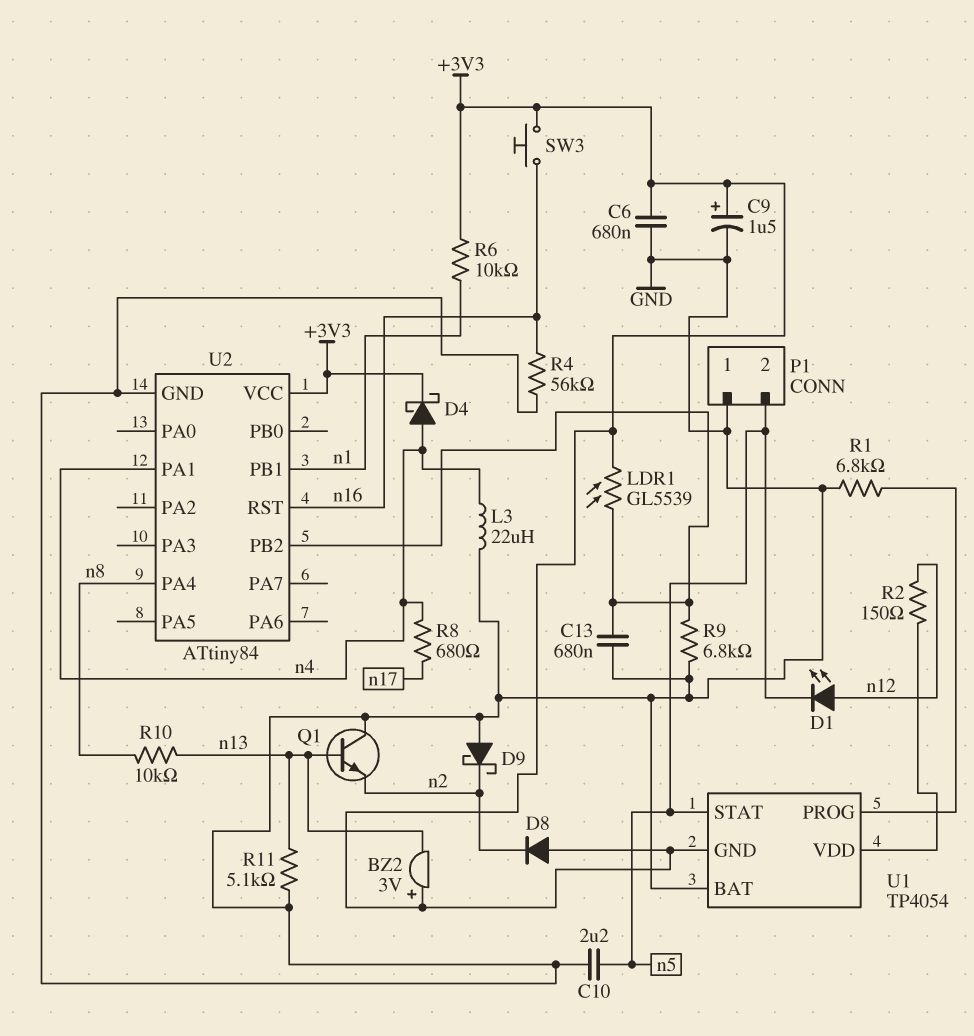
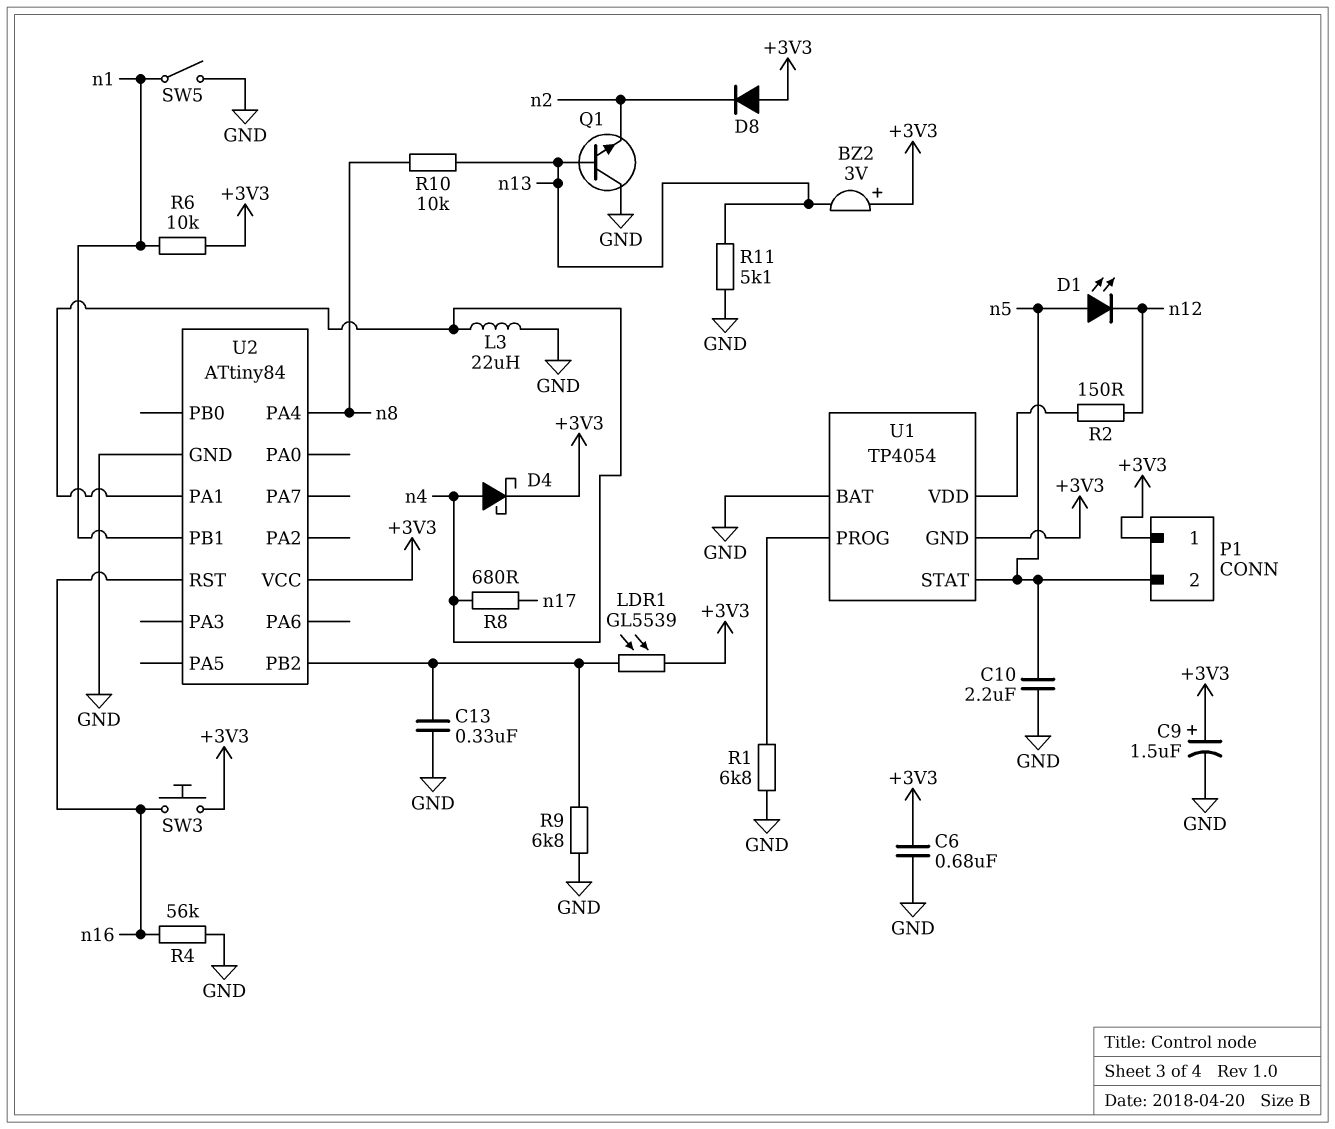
C13: 680nF (GND, U2/PB2) -> 330nF (GND, U2/PB2)
D1: LED (A n12, K n5) -> LED (A n5, K n12)
D9: schottky (A GND, K n2) -> none
P1 pin 1: GND -> +3V3
SW5: none -> switch (GND, n1)

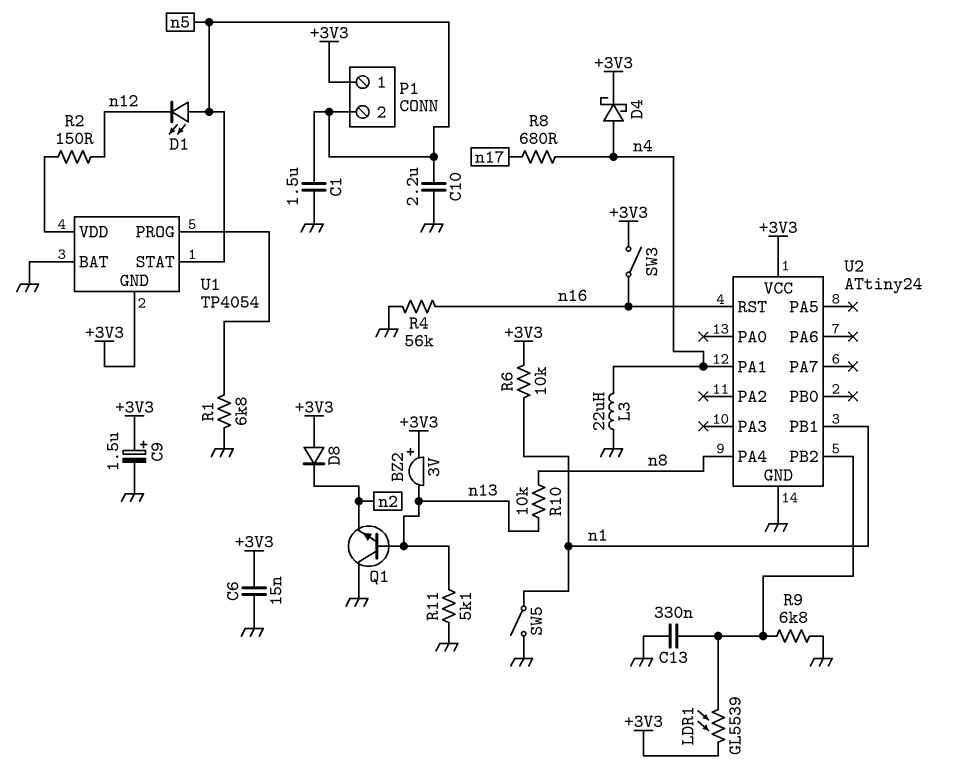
C1: none -> 1.5uF (GND, n5)
C6: 680nF (+3V3, GND) -> 15nF (+3V3, GND)
SW3: button (+3V3, n16) -> switch (+3V3, n16)
U2: ATtiny84 -> ATtiny24

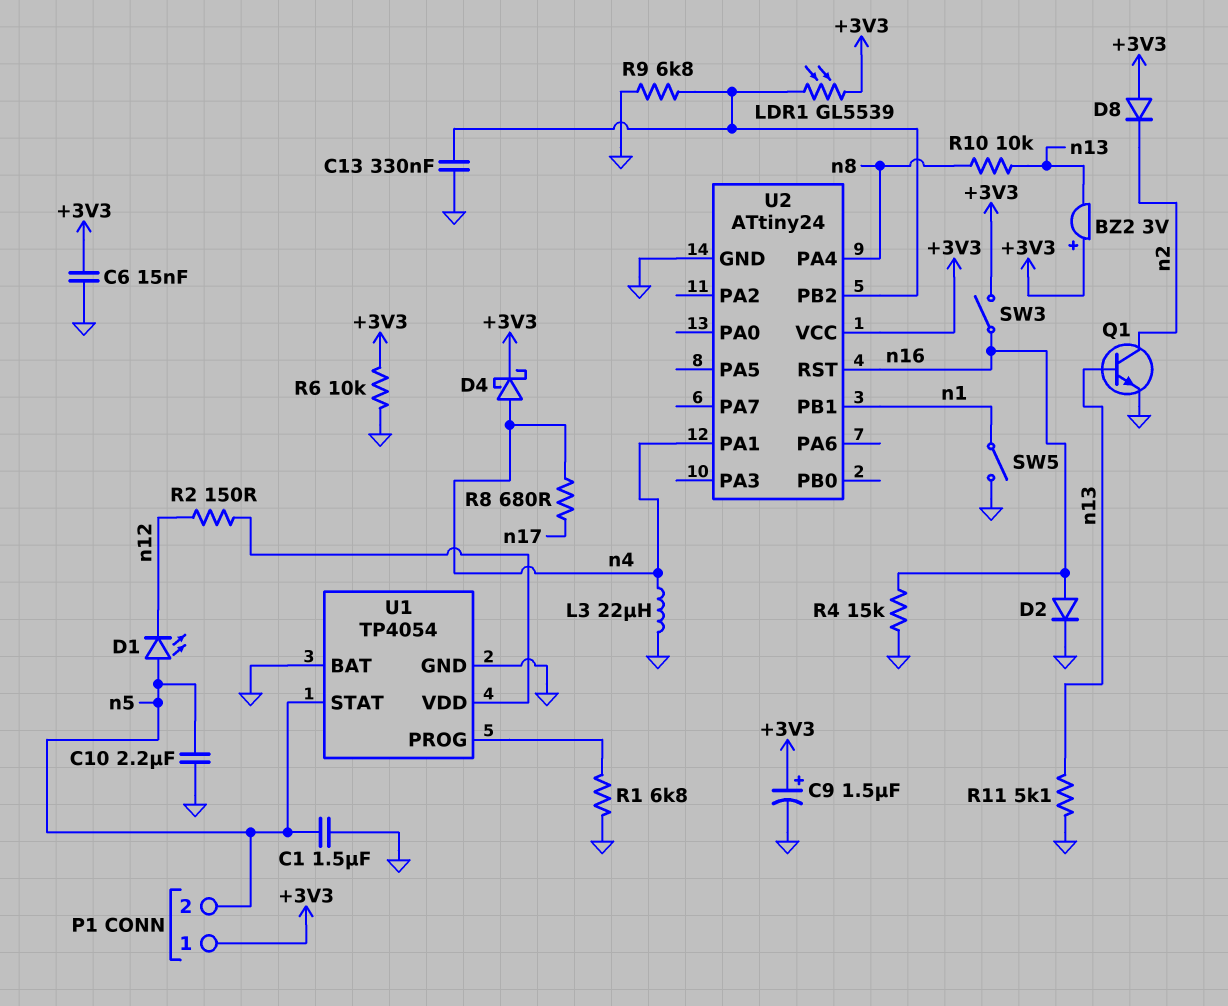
D2: none -> diode (A n16, K GND)
Q1: NPN (B n13, C GND, E n2) -> NPN (B n13, C n2, E GND)
R4: 56k (GND, n16) -> 15k (GND, n16)
R6: 10k (+3V3, n1) -> 10k (+3V3, GND)
U1 pin GND: +3V3 -> GND

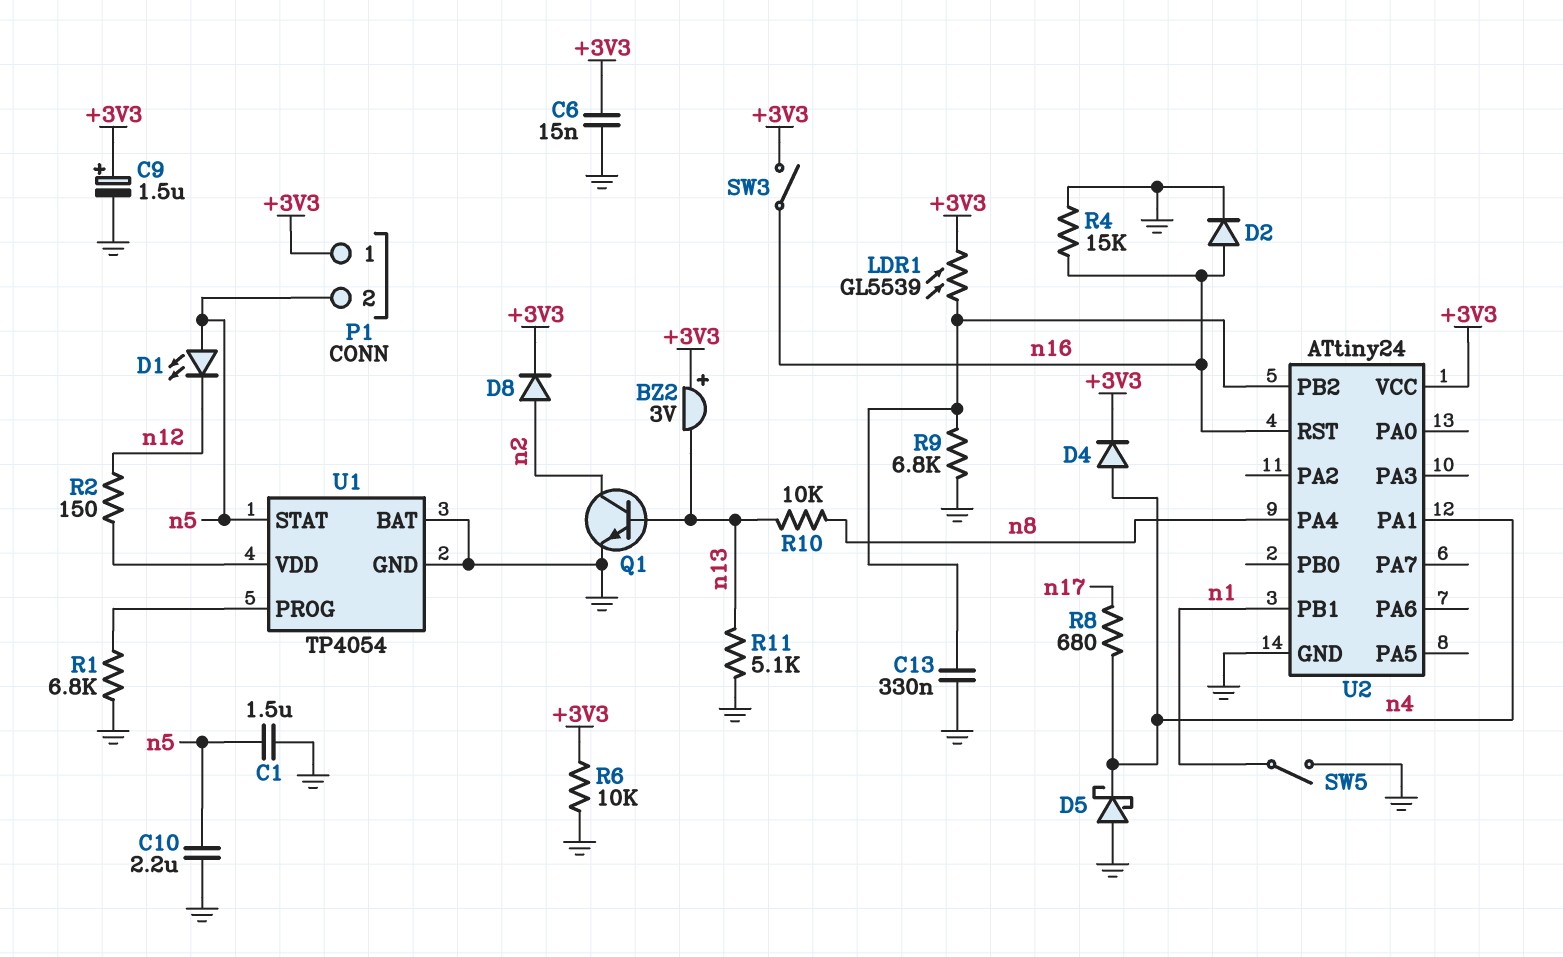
D4: schottky (A n4, K +3V3) -> diode (A n4, K +3V3)
D5: none -> schottky (A GND, K n4)
D8: diode (A +3V3, K n2) -> diode (A n2, K +3V3)
L3: 22uH (GND, n4) -> none

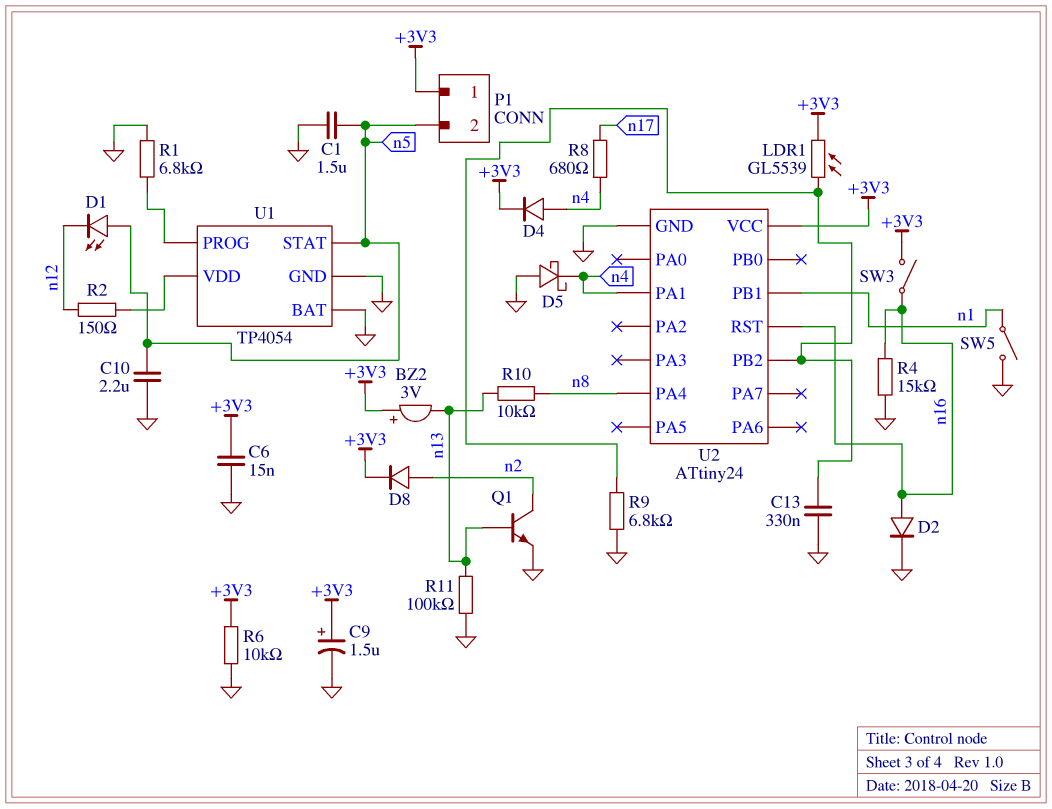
R11: 5.1k (GND, n13) -> 100k (GND, n13)

